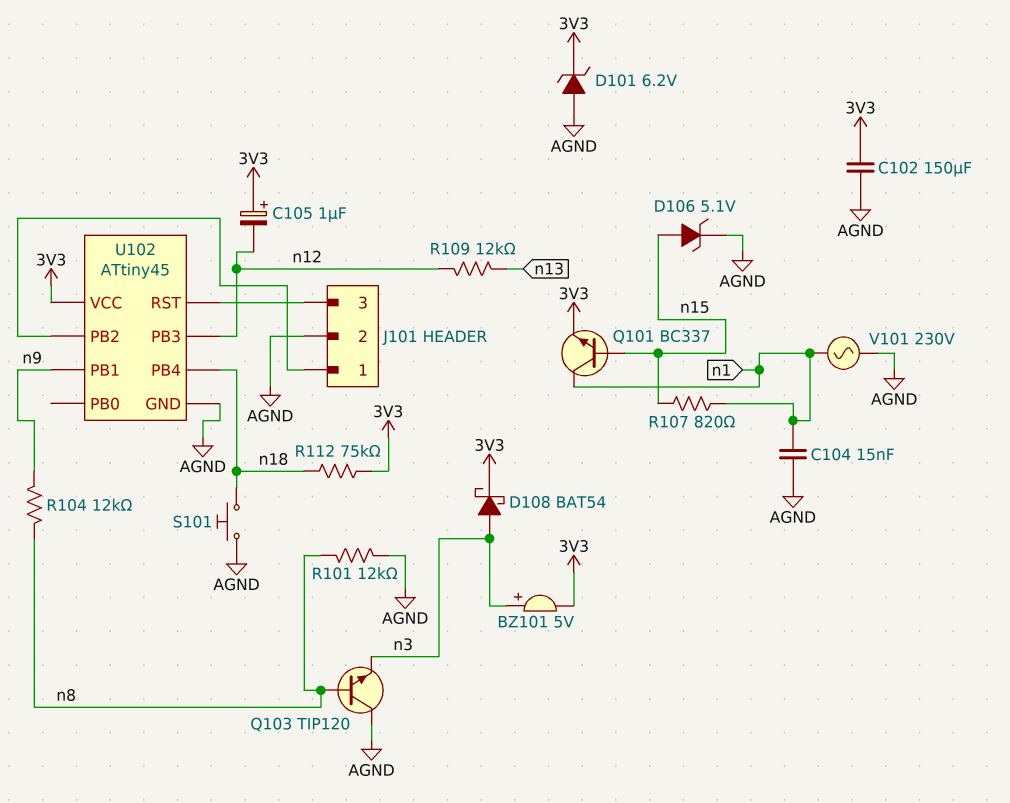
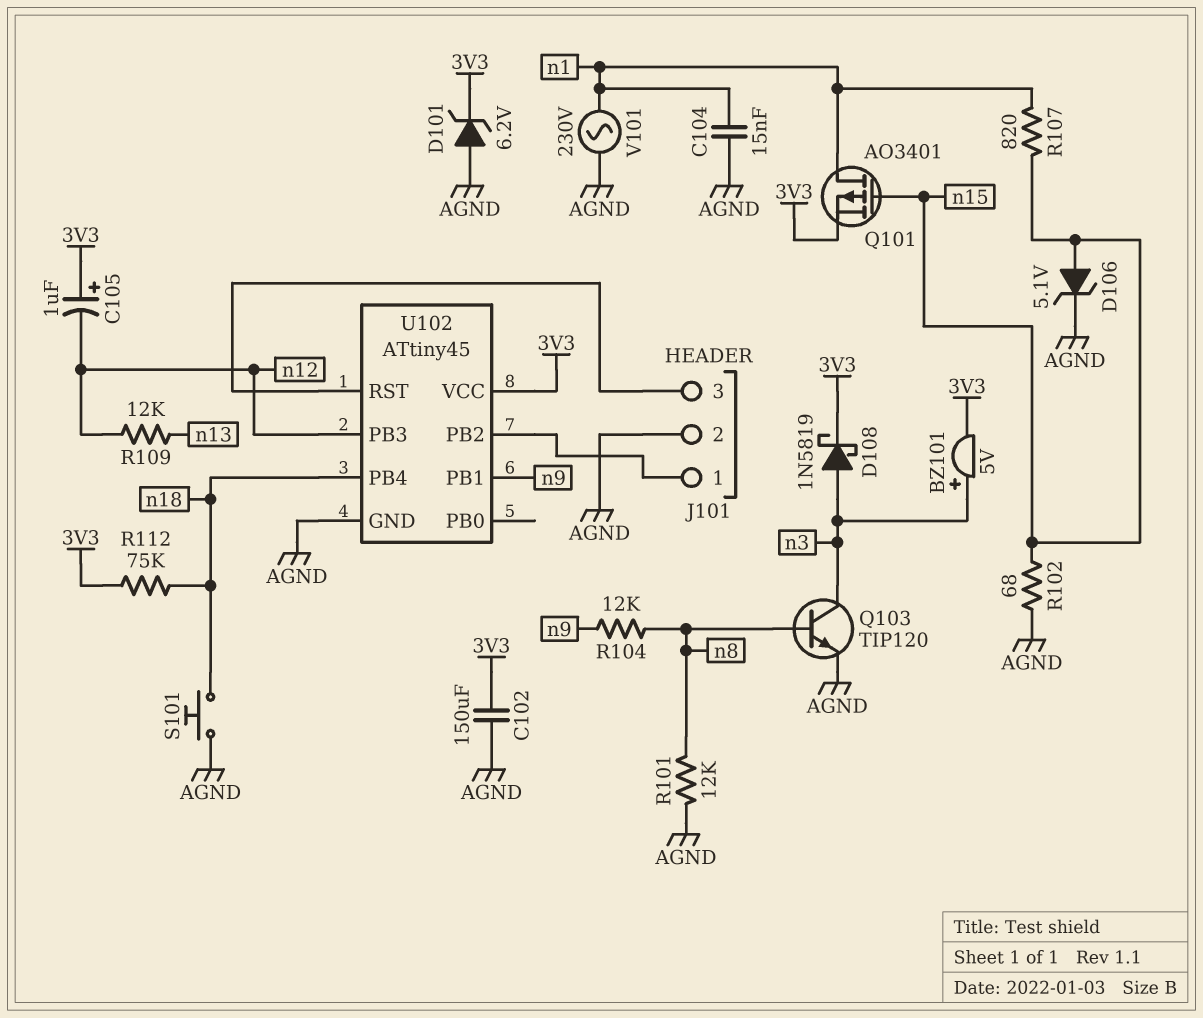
D108: schottky BAT54 (A n3, K 3V3) -> schottky 1N5819 (A n3, K 3V3)
Q101: NPN BC337 (B n15, C n1, E 3V3) -> PMOS AO3401 (G n15, D n1, S 3V3)
Q103: NPN TIP120 (B n8, C AGND, E n3) -> NPN TIP120 (B n8, C n3, E AGND)
R102: none -> 68 (AGND, n15)

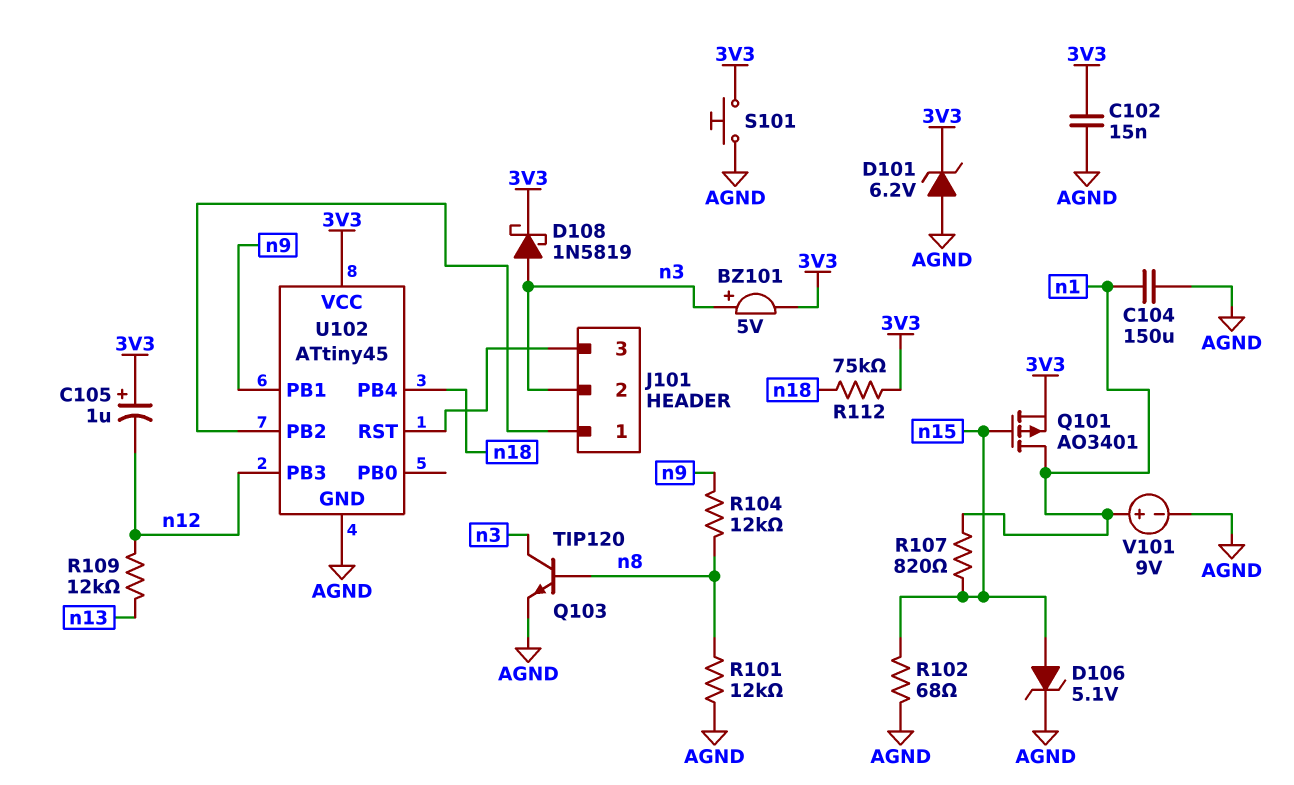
C102: 150uF (3V3, AGND) -> 15nF (3V3, AGND)
C104: 15nF (AGND, n1) -> 150uF (AGND, n1)
J101 pin 2: AGND -> n3
S101: button (AGND, n18) -> button (3V3, AGND)
V101: AC 230V (AGND, n1) -> 9V (plus n1, minus AGND)

